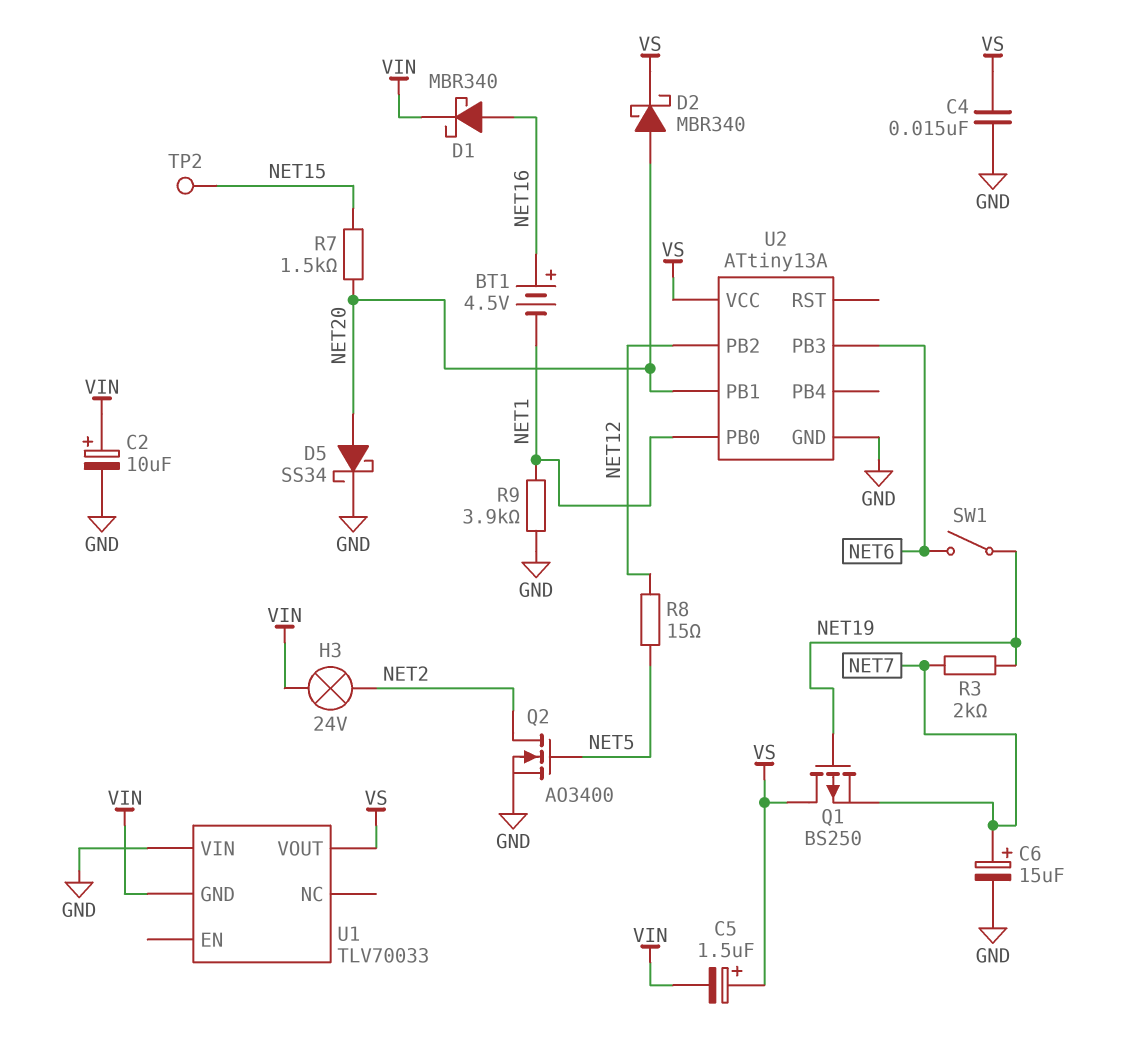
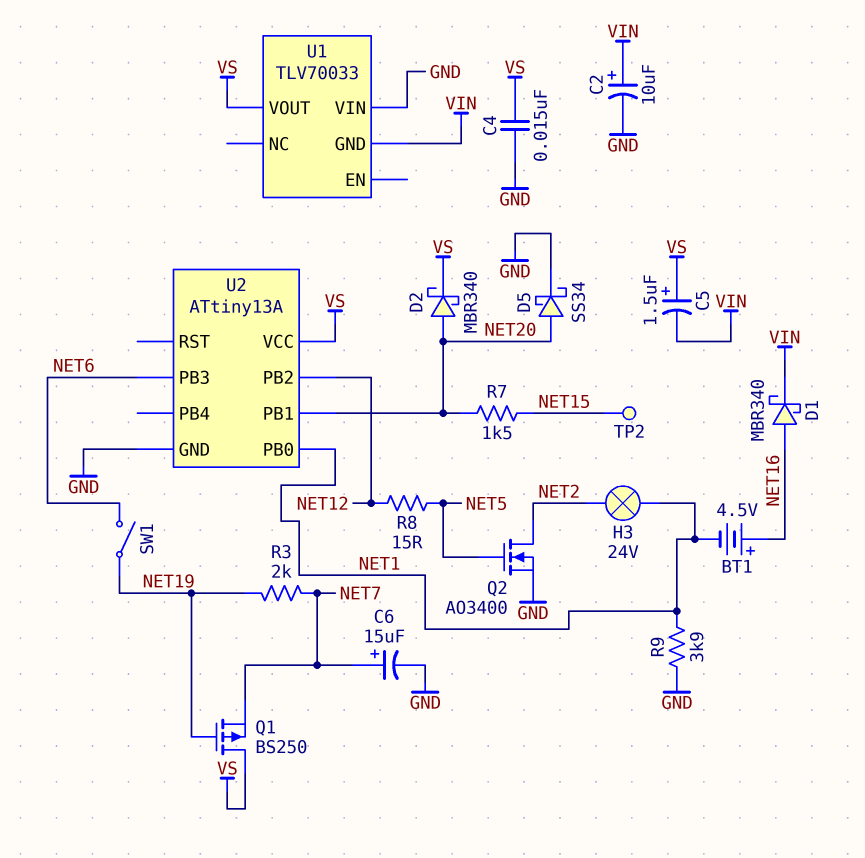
H3: lamp 24V (NET2, VIN) -> lamp 24V (NET1, NET2)

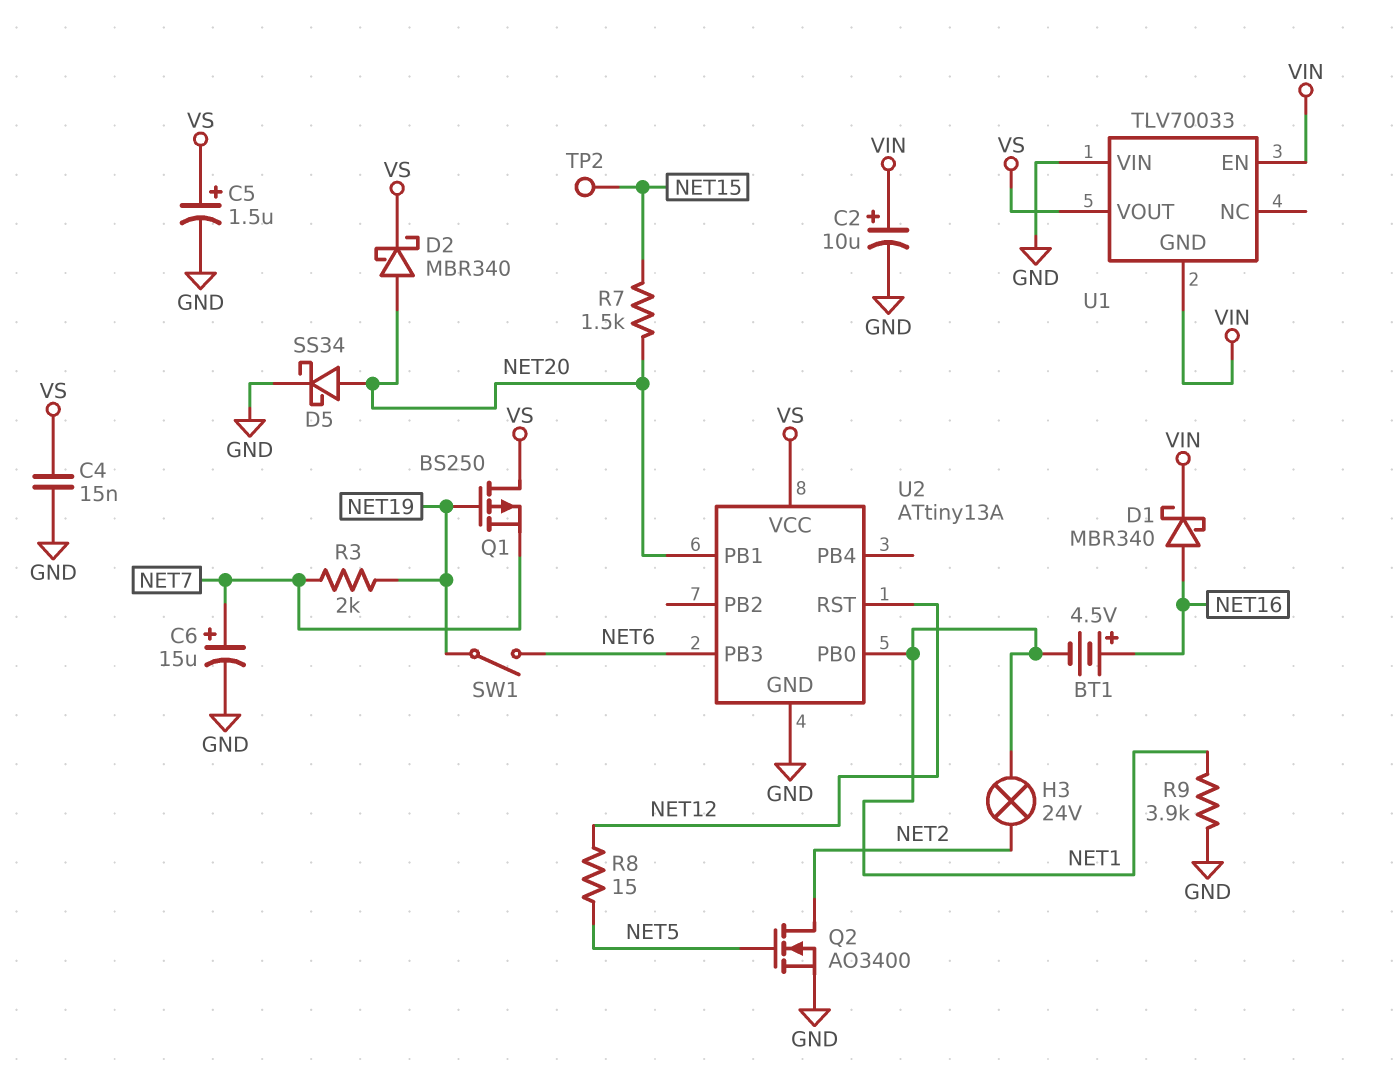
C5: 1.5uF (plus VS, minus VIN) -> 1.5uF (plus VS, minus GND)
U1 pin EN: none -> VIN
U2 pin PB2: NET12 -> none
U2 pin RST: none -> NET12

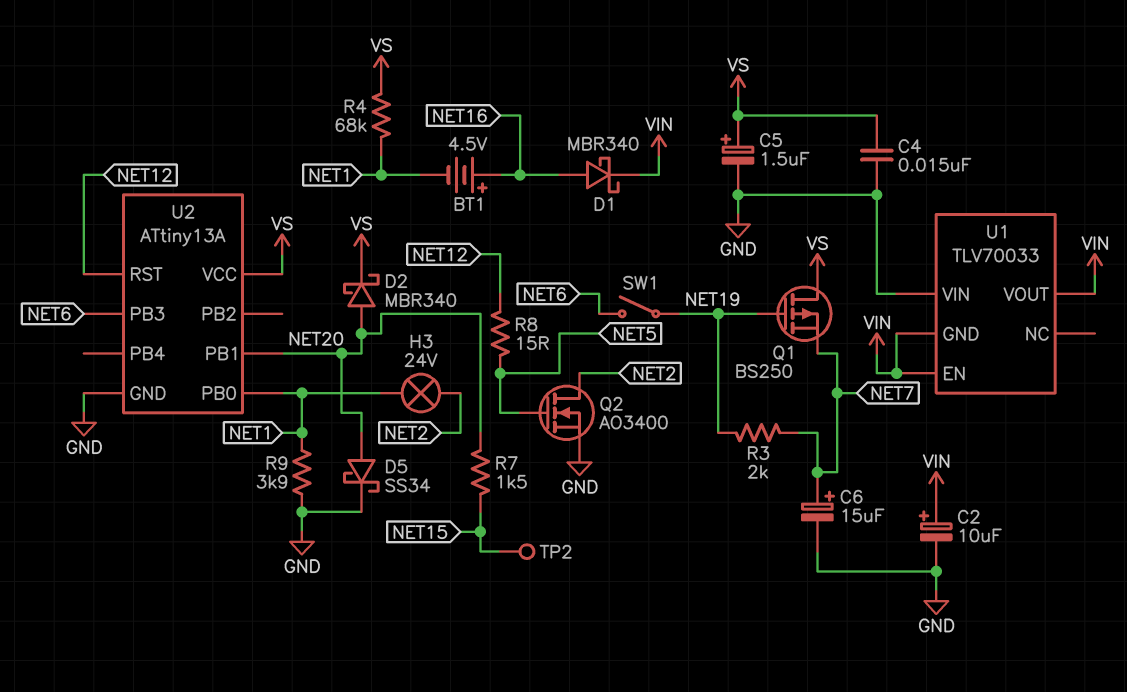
R4: none -> 68k (NET1, VS)
U1 pin VOUT: VS -> VIN

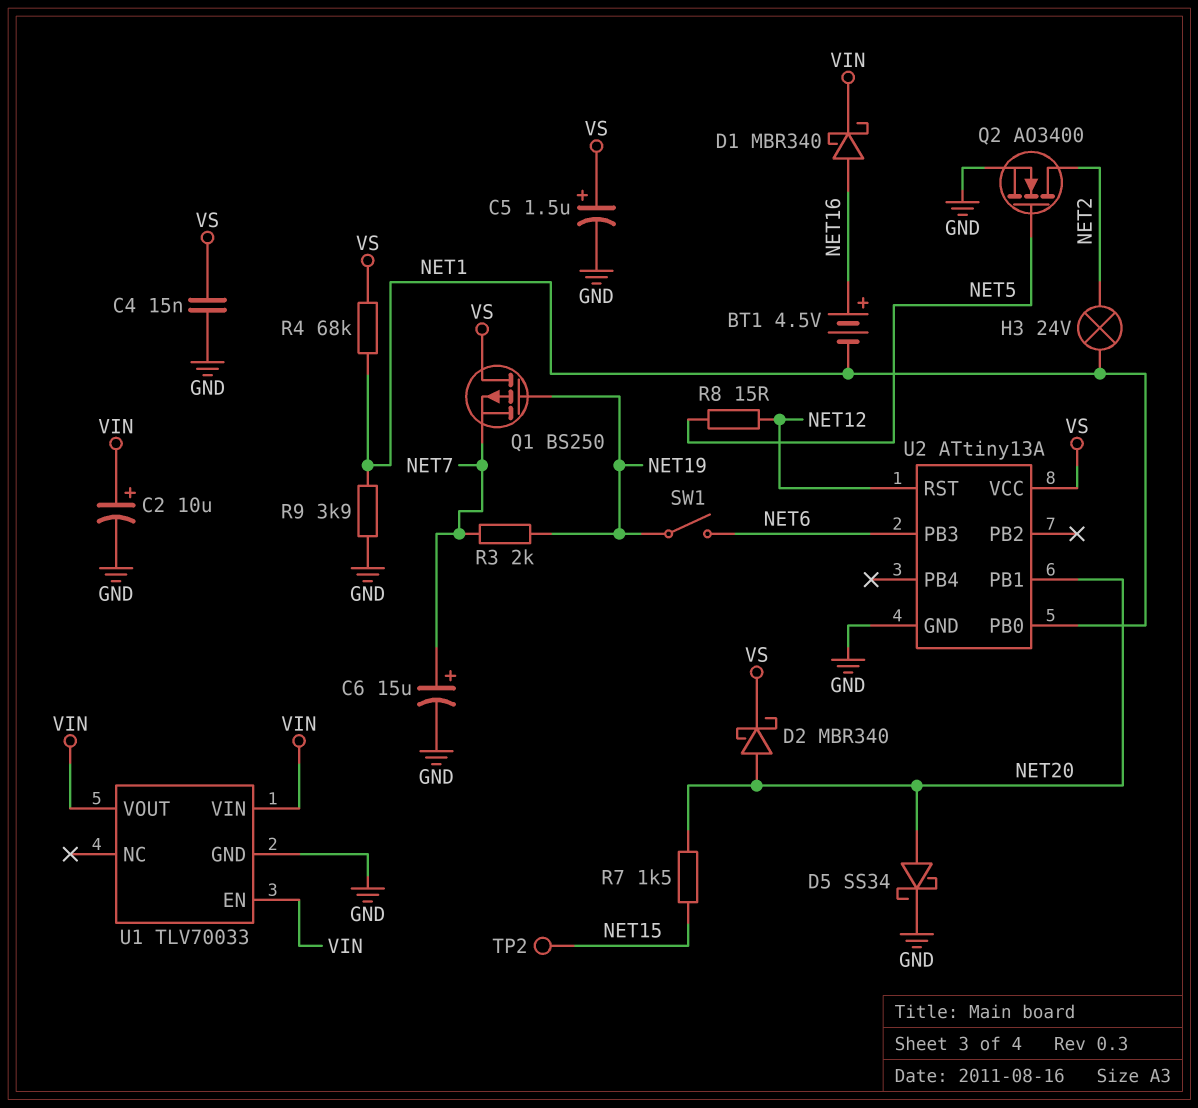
U1 pin GND: VIN -> GND
U1 pin VIN: GND -> VIN

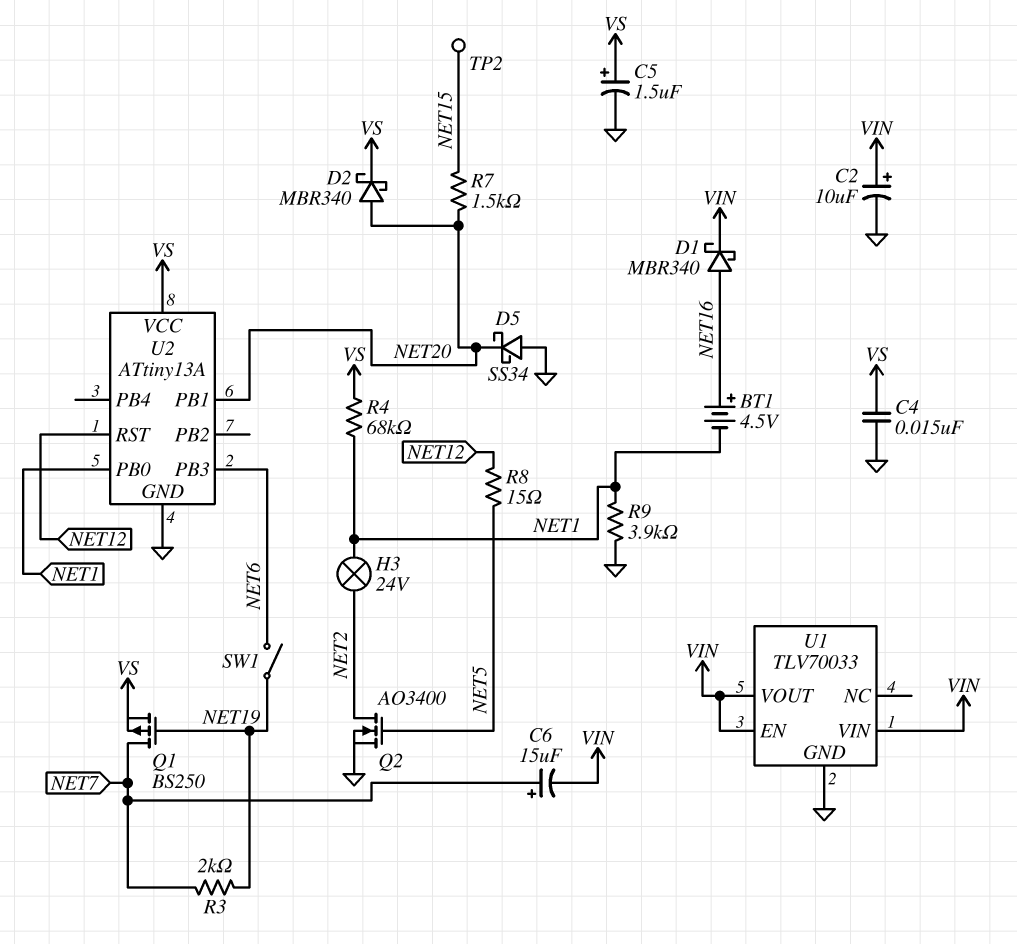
C6: 15uF (plus NET7, minus GND) -> 15uF (plus NET7, minus VIN)
D5: schottky SS34 (A NET20, K GND) -> schottky SS34 (A GND, K NET20)
Q1: PMOS BS250 (G NET19, D VS, S NET7) -> PMOS BS250 (G NET19, D NET7, S VS)

